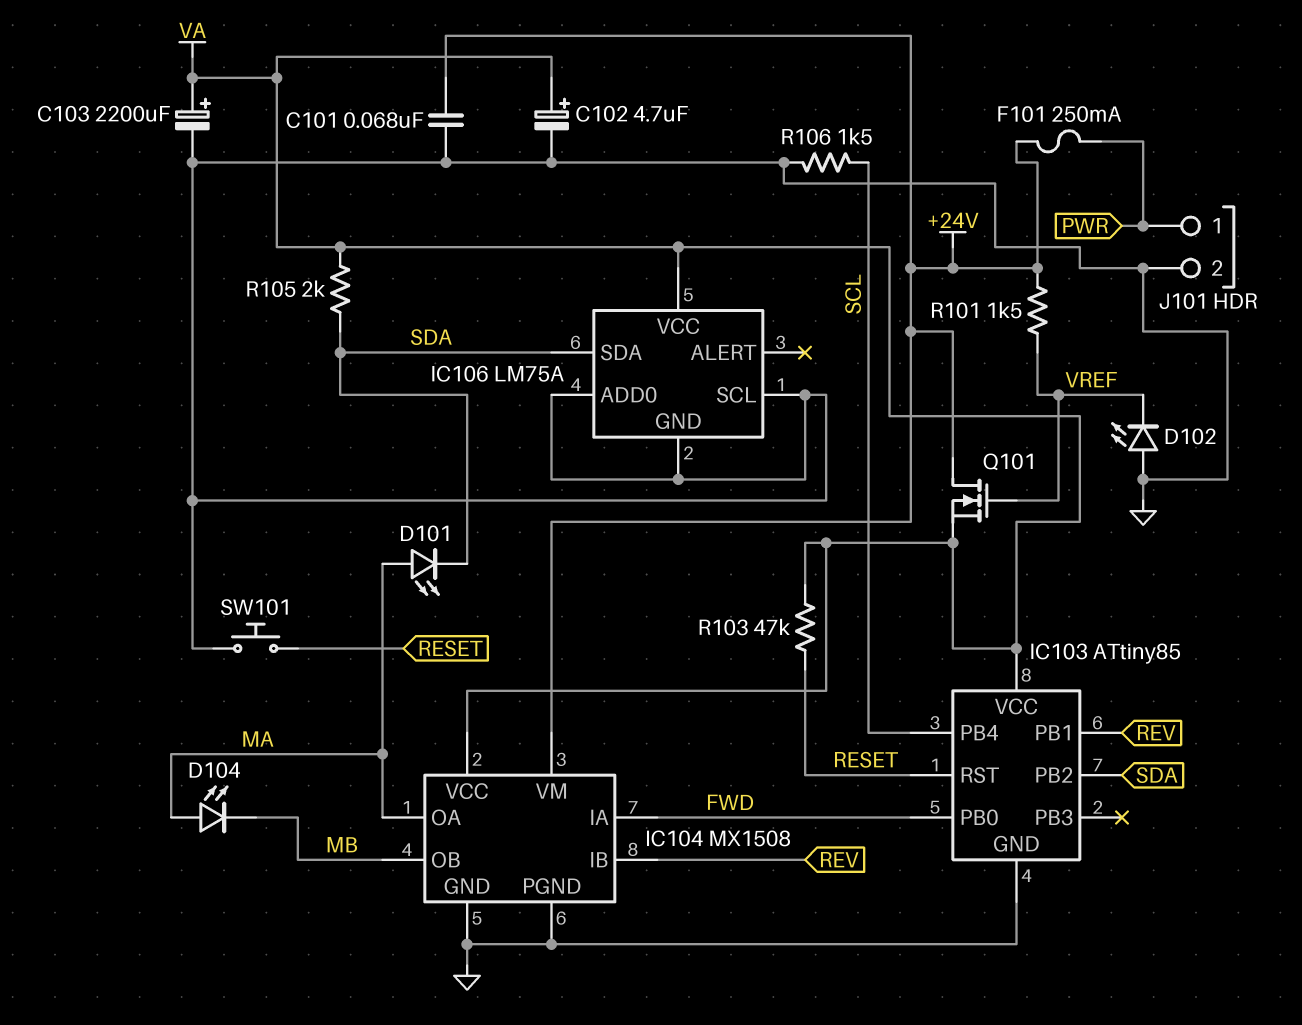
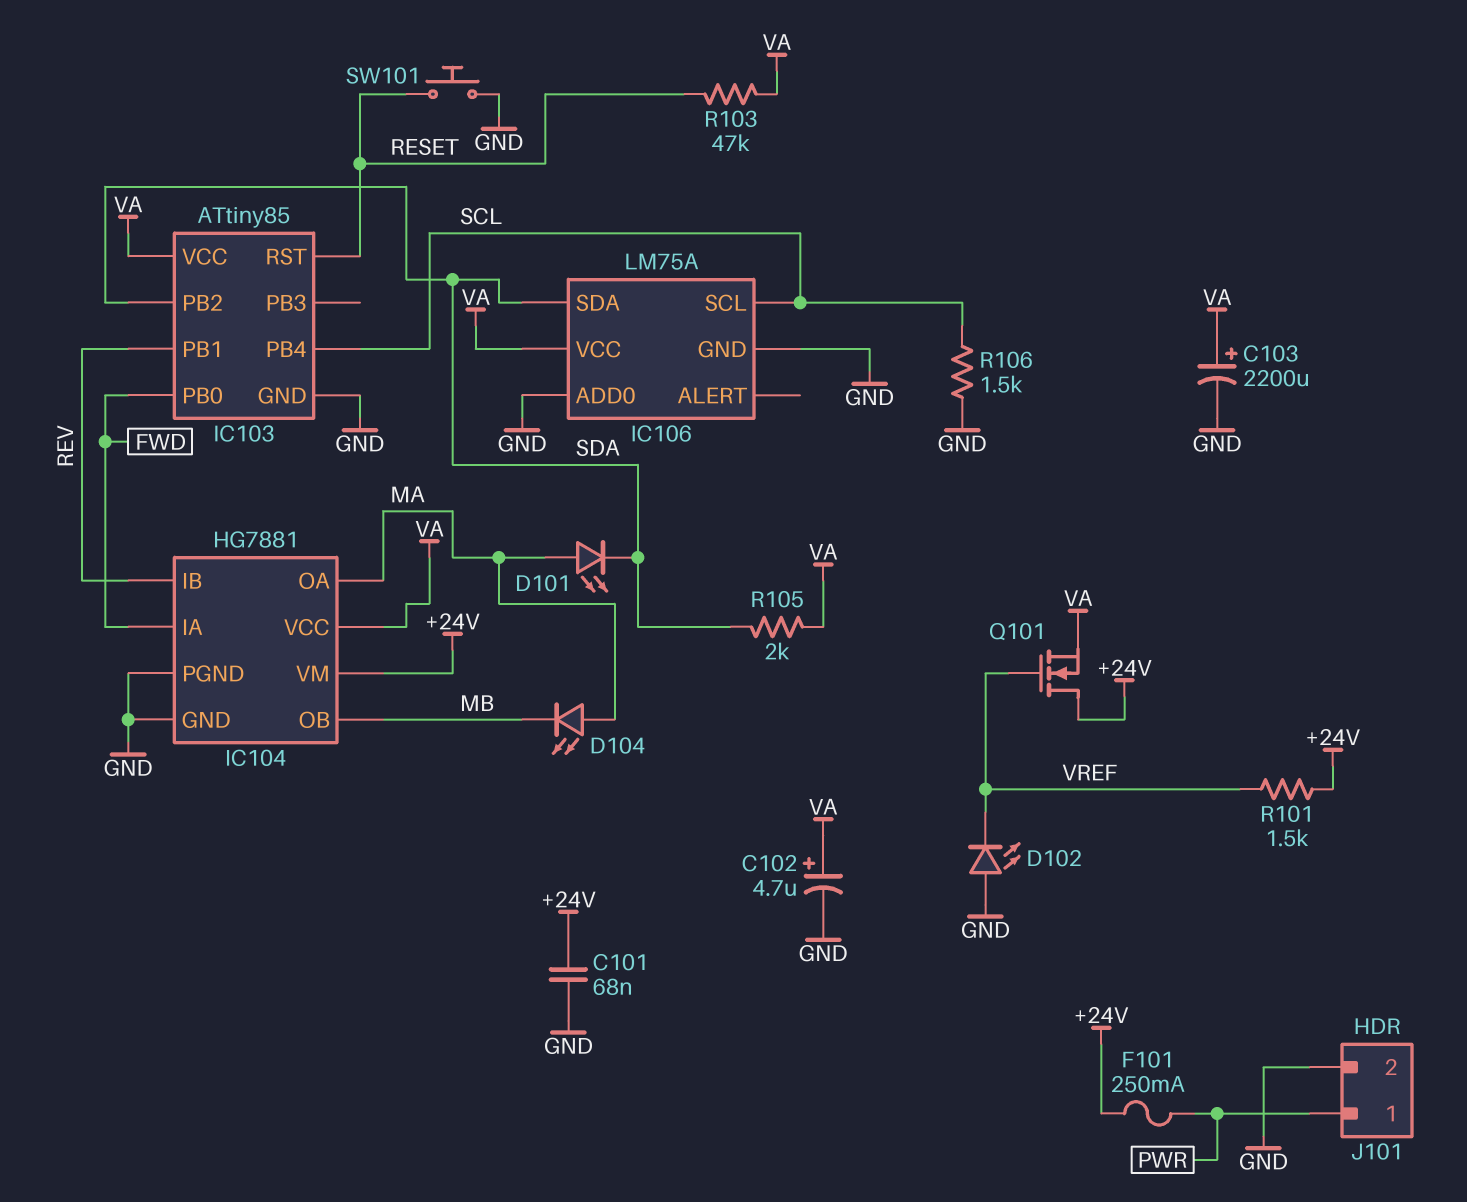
IC104: MX1508 -> HG7881
IC106 pin SCL: GND -> SCL

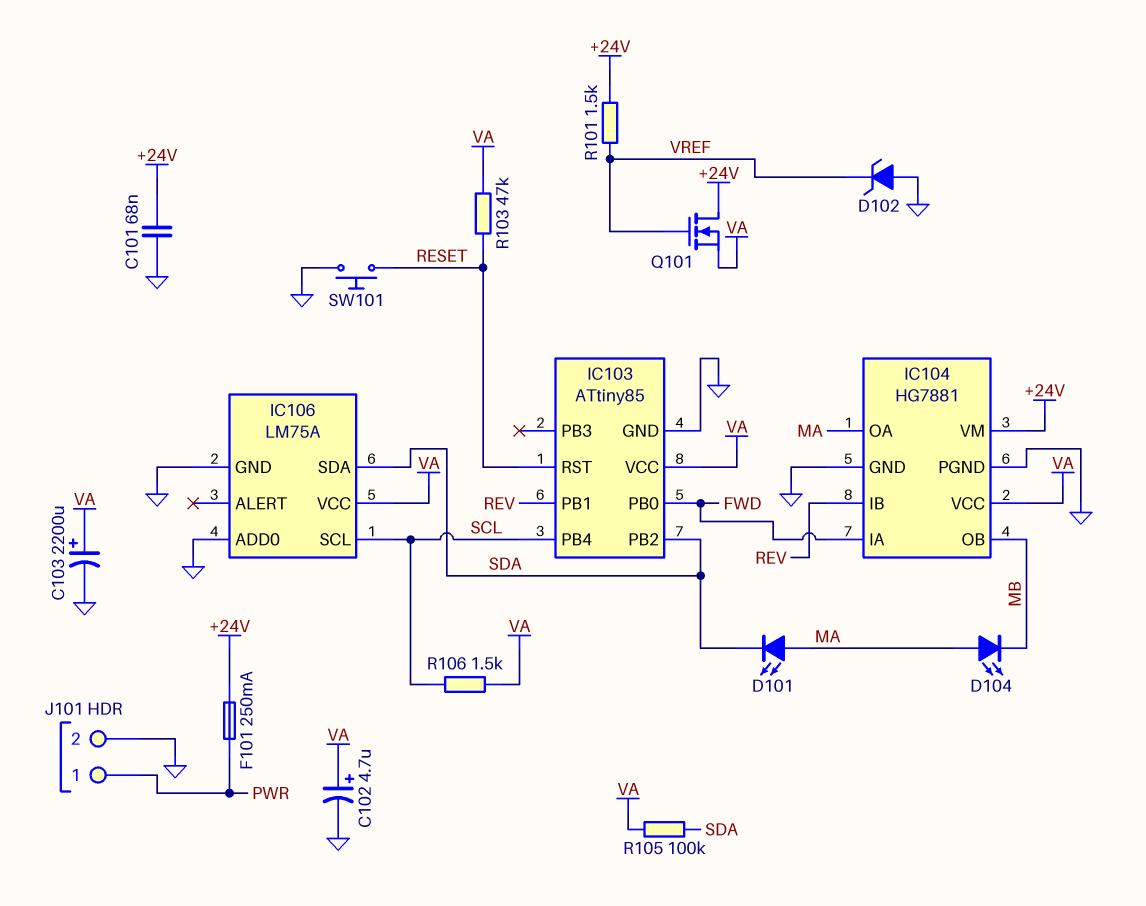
D102: LED (A GND, K VREF) -> zener (A GND, K VREF)
R105: 2k (SDA, VA) -> 100k (SDA, VA)
R106: 1.5k (GND, SCL) -> 1.5k (SCL, VA)

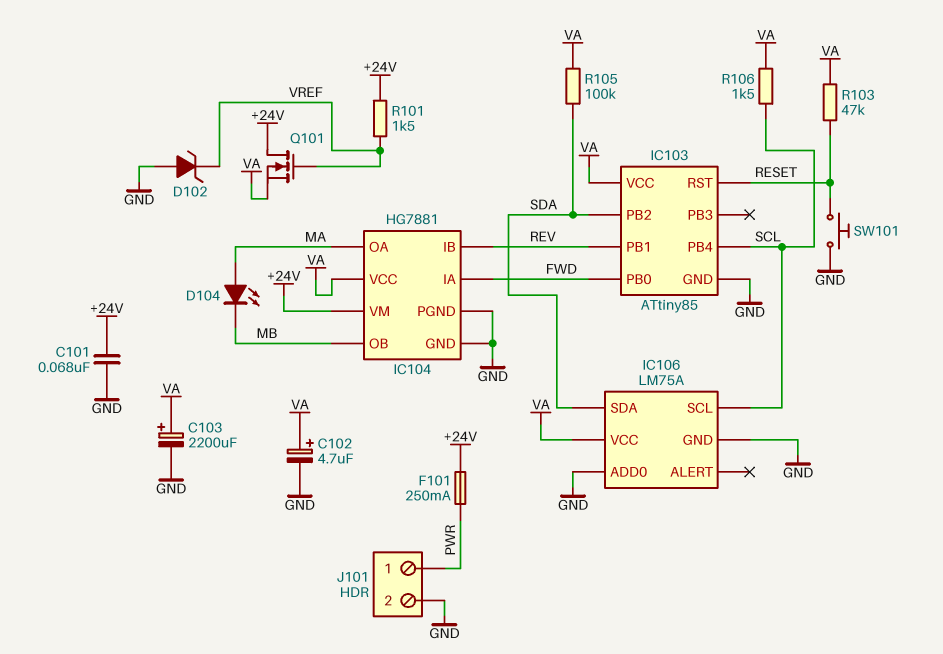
D101: LED (A MA, K SDA) -> none

